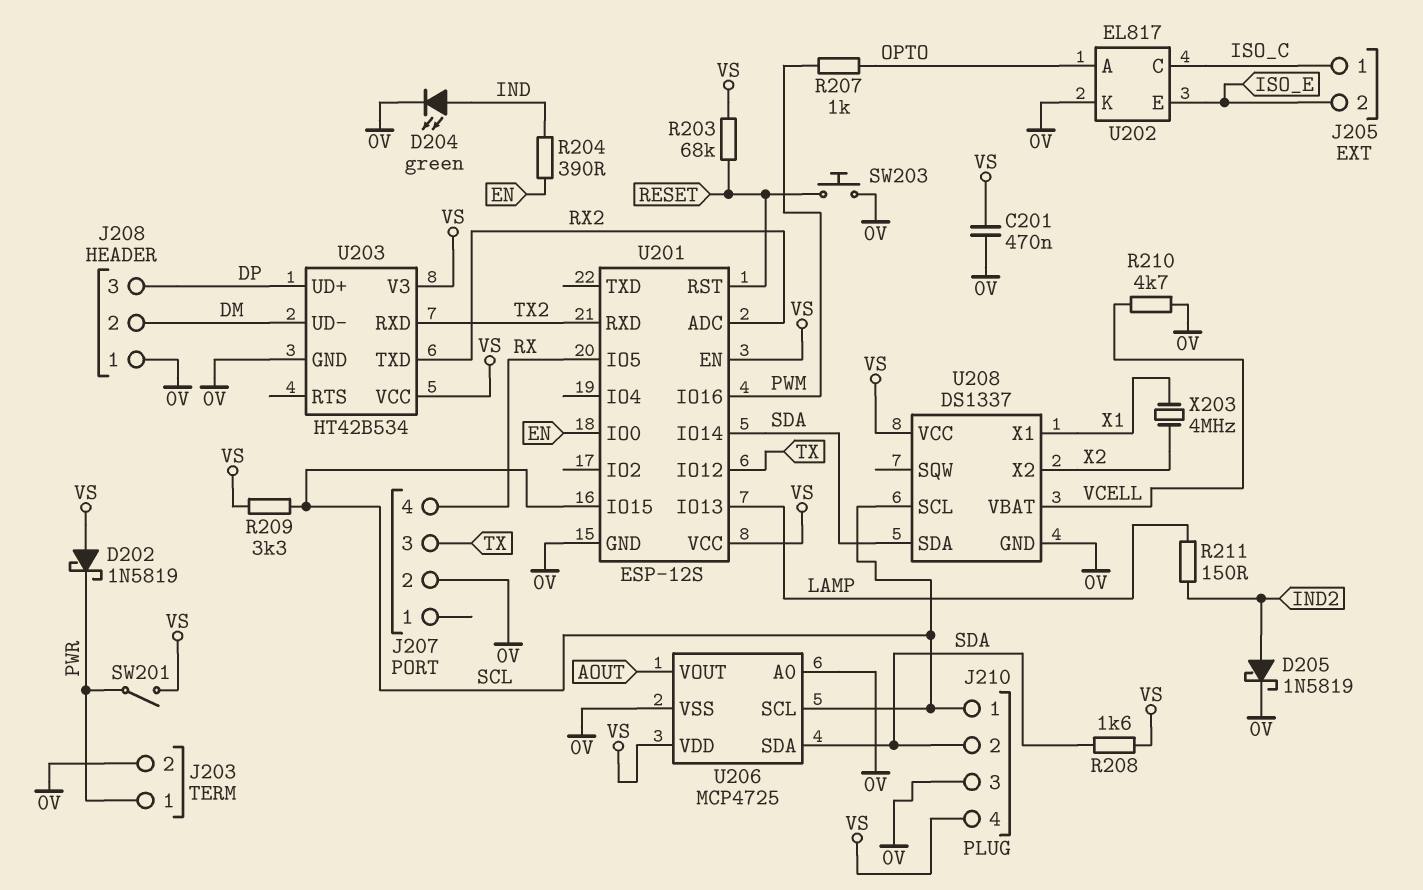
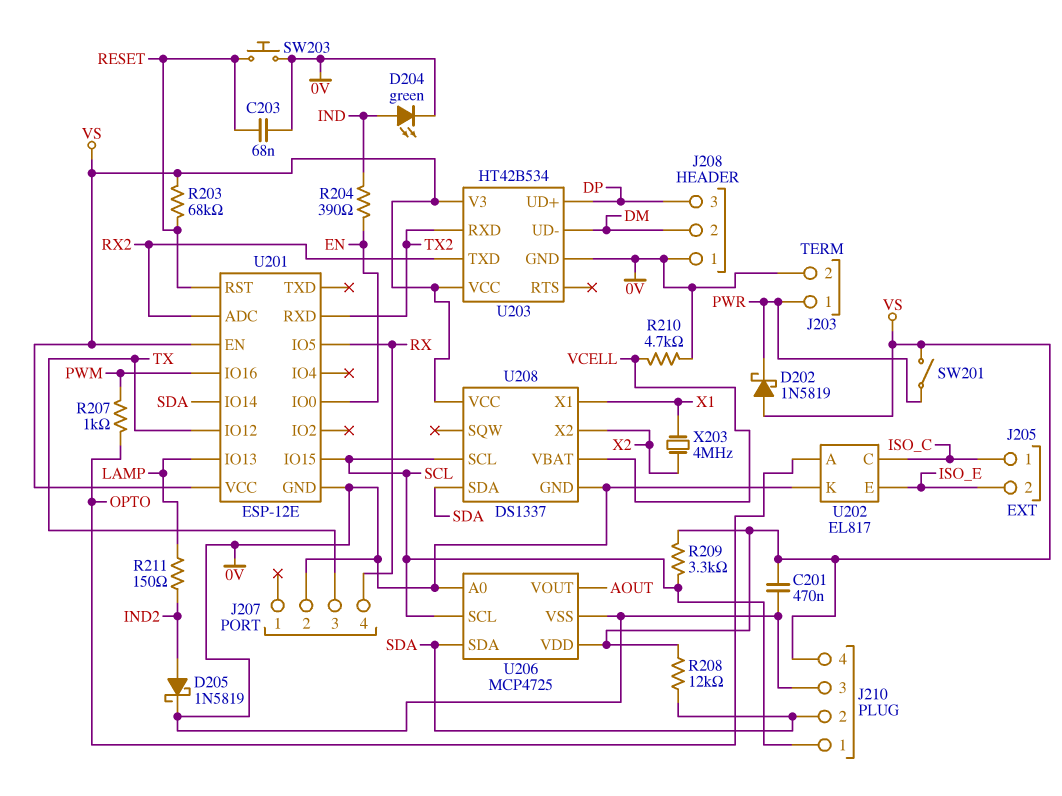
C203: none -> 68nF (0V, RESET)
R208: 1.6k (SDA, VS) -> 12k (SDA, VS)
U201: ESP-12S -> ESP-12E

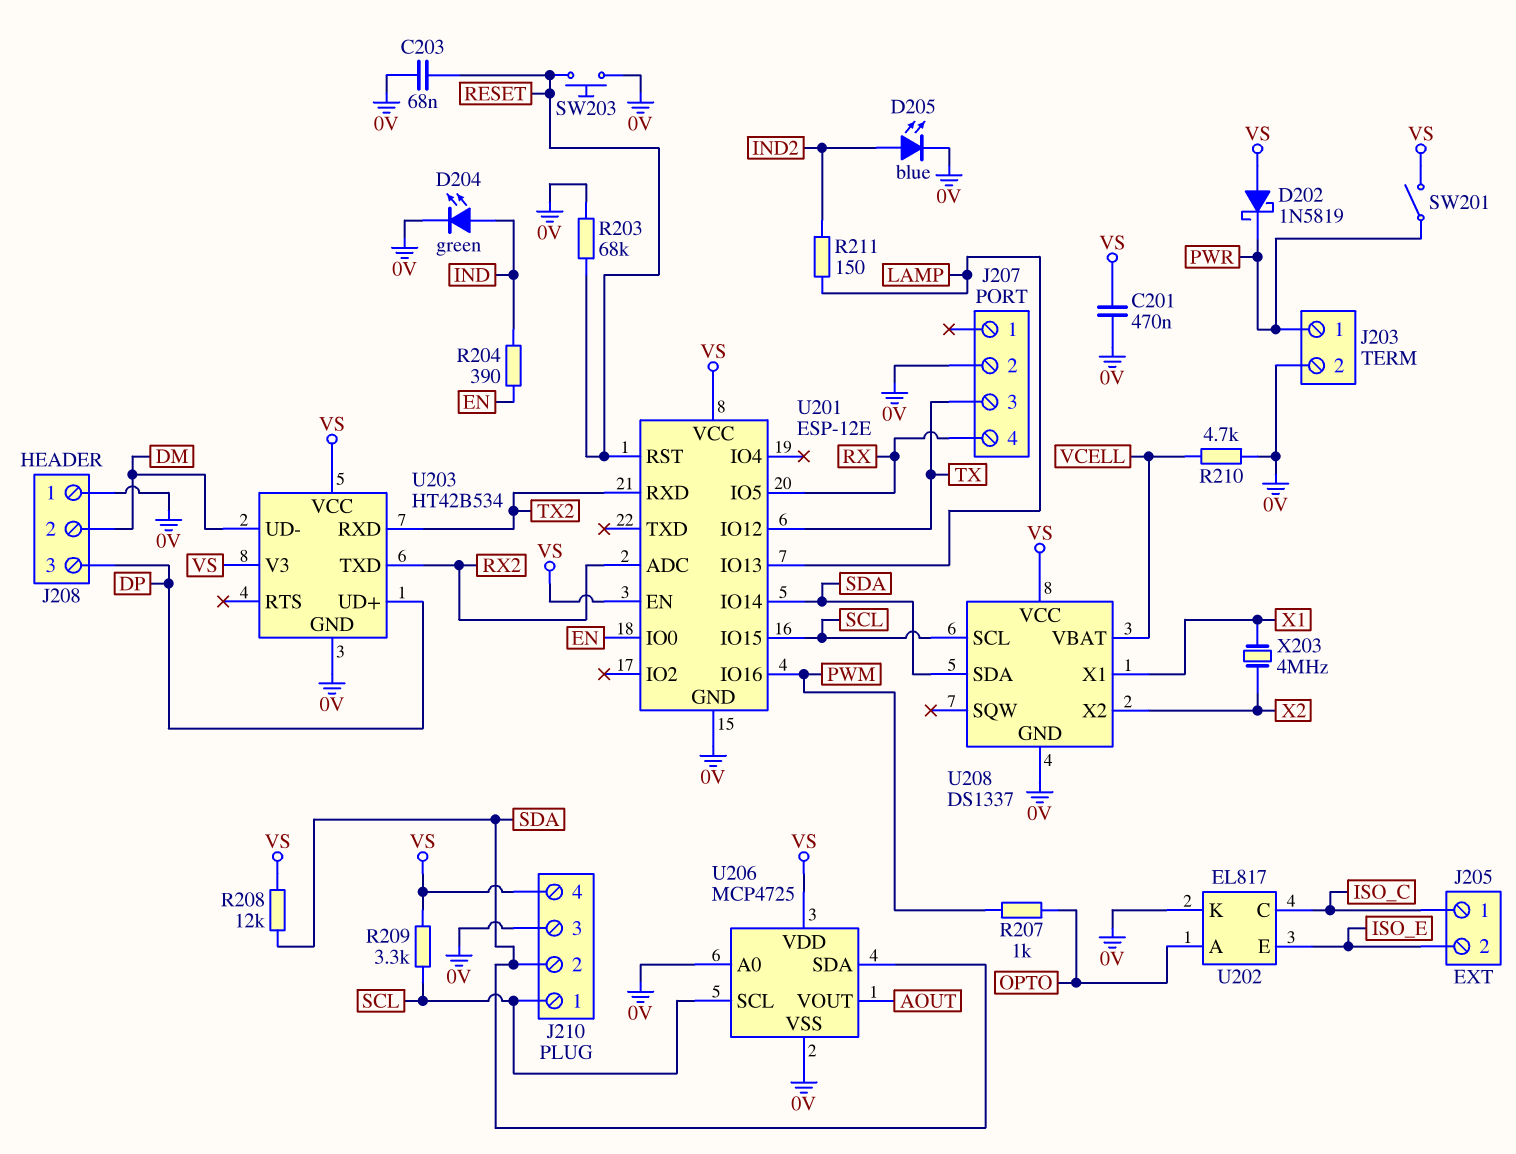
D205: schottky 1N5819 (A IND2, K 0V) -> LED blue (A IND2, K 0V)
R203: 68k (RESET, VS) -> 68k (0V, RESET)

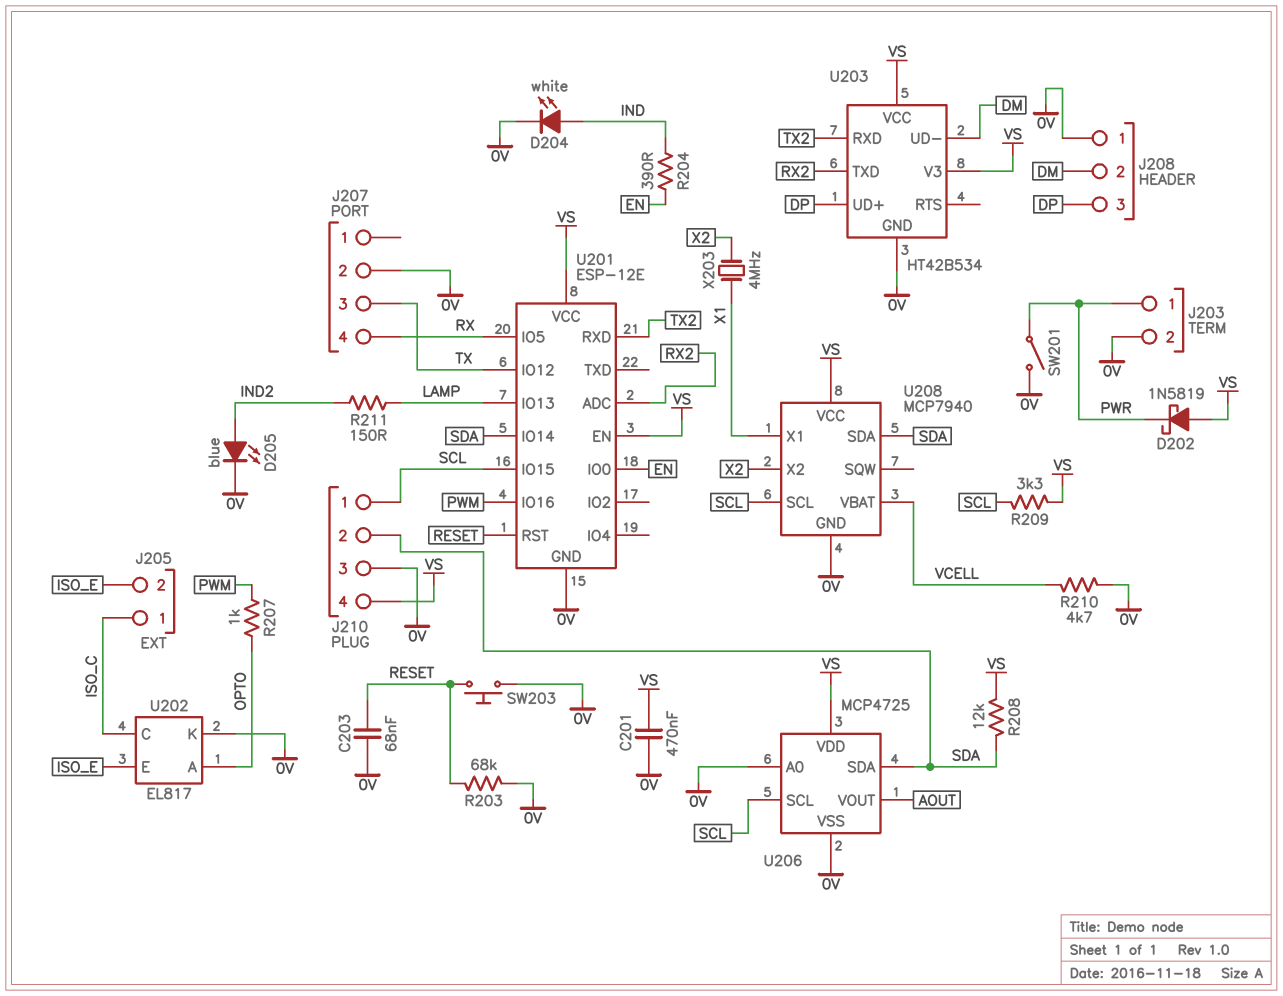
D204: LED green (A IND, K 0V) -> LED white (A IND, K 0V)
SW201: switch (PWR, VS) -> switch (0V, PWR)
U208: DS1337 -> MCP7940

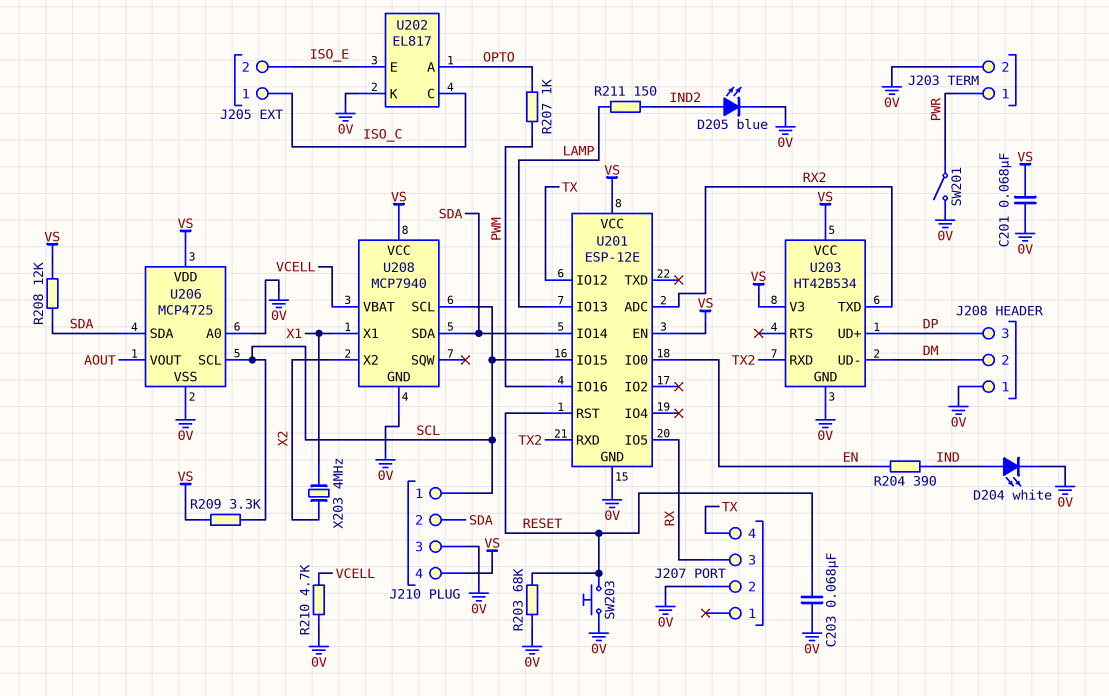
C201: 470nF (0V, VS) -> 68nF (0V, VS)
D202: schottky 1N5819 (A VS, K PWR) -> none
J207 pin 3: TX -> RX
J207 pin 4: RX -> TX

